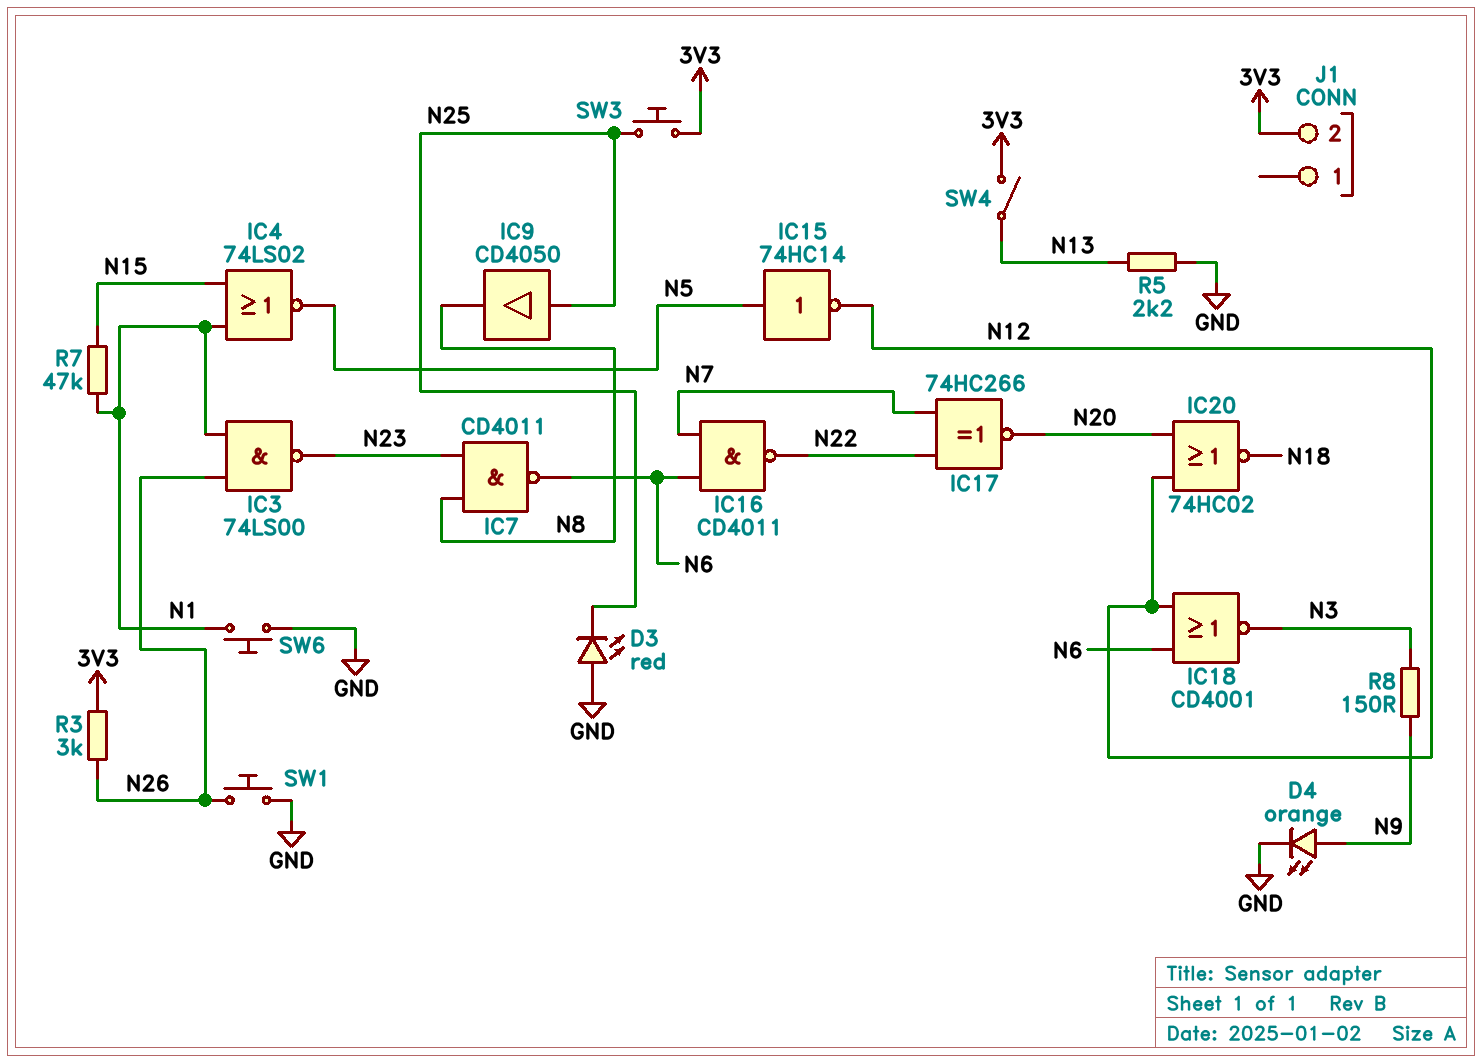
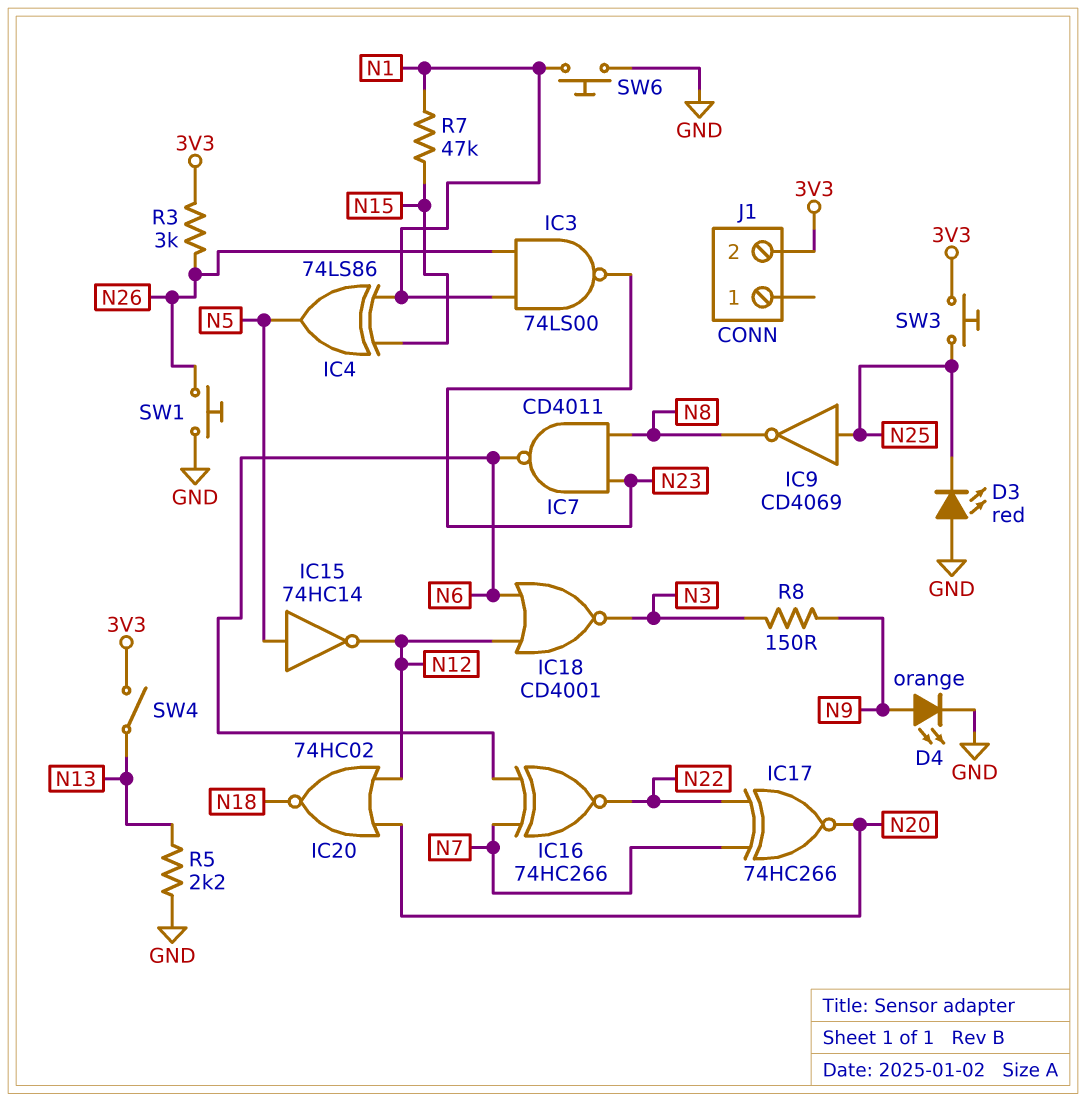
IC4: NOR 74LS02 (in N1, in N15, out N5) -> XOR 74LS86 (in N1, in N15, out N5)
IC9: buffer CD4050 (in N25, out N8) -> NOT CD4069 (in N25, out N8)
IC16: NAND CD4011 (in N6, in N7, out N22) -> XNOR 74HC266 (in N6, in N7, out N22)

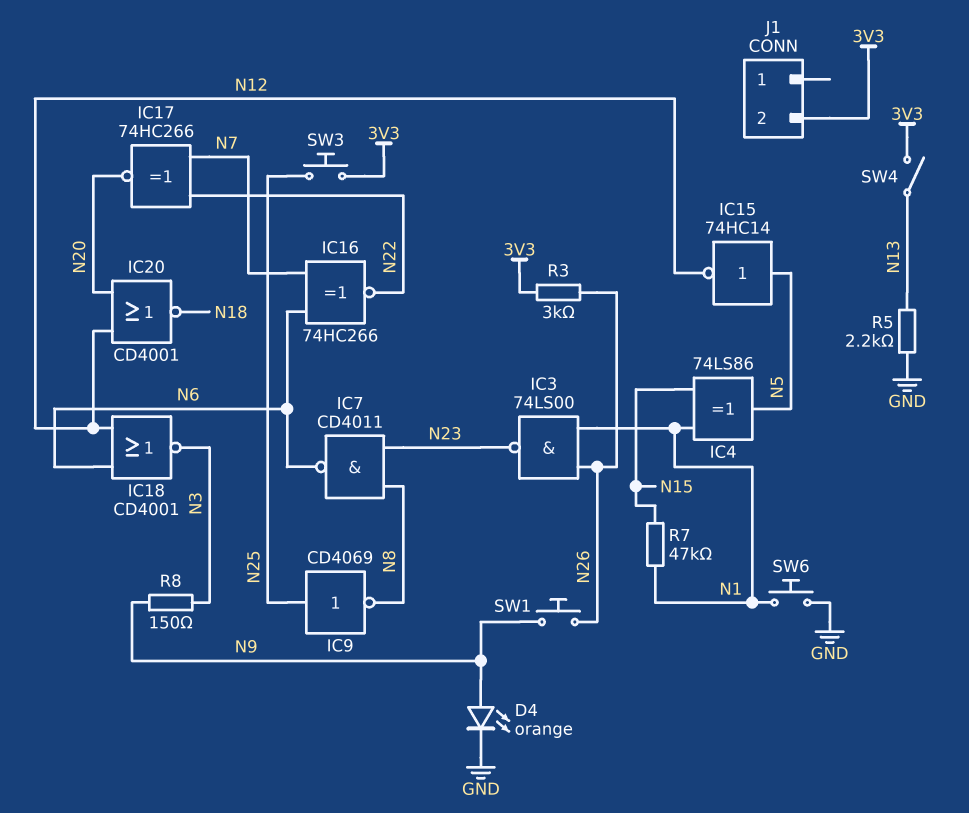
D3: LED red (A GND, K N25) -> none
IC20: NOR 74HC02 (in N12, in N20, out N18) -> NOR CD4001 (in N12, in N20, out N18)
SW1: button (GND, N26) -> button (N9, N26)

